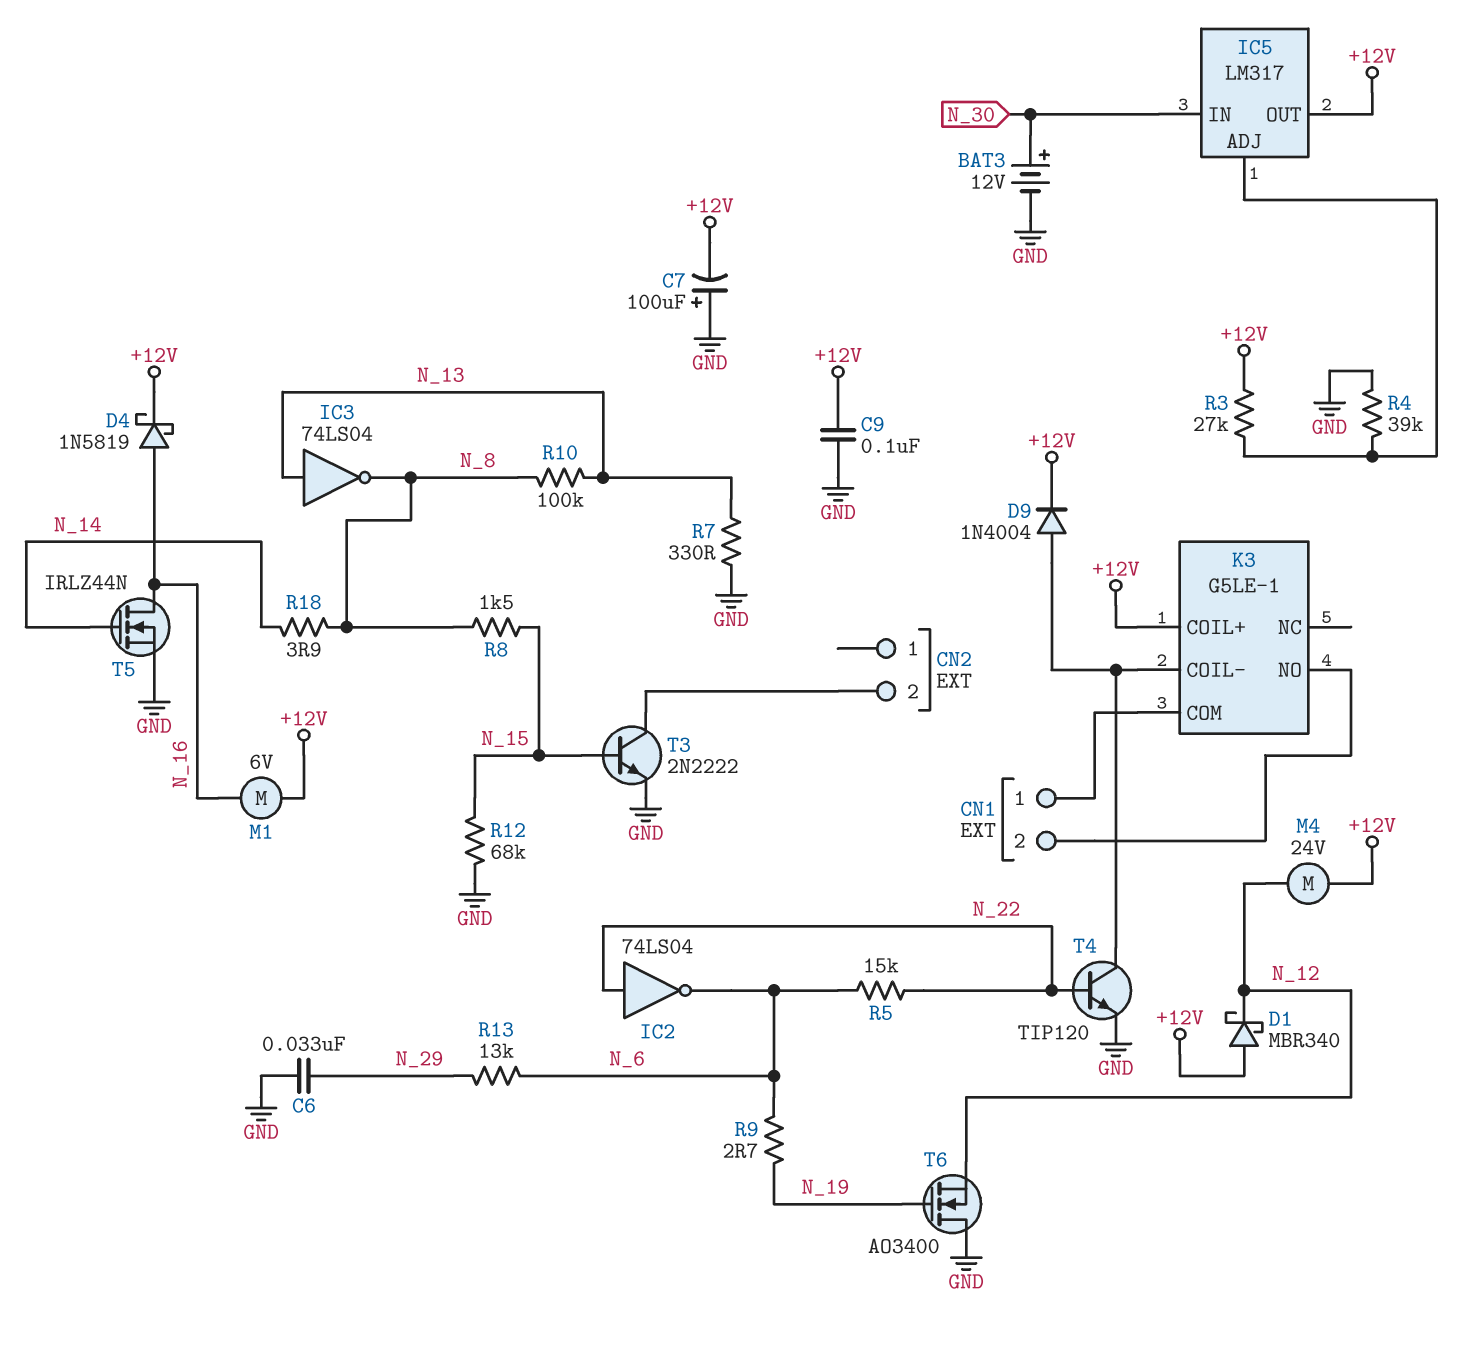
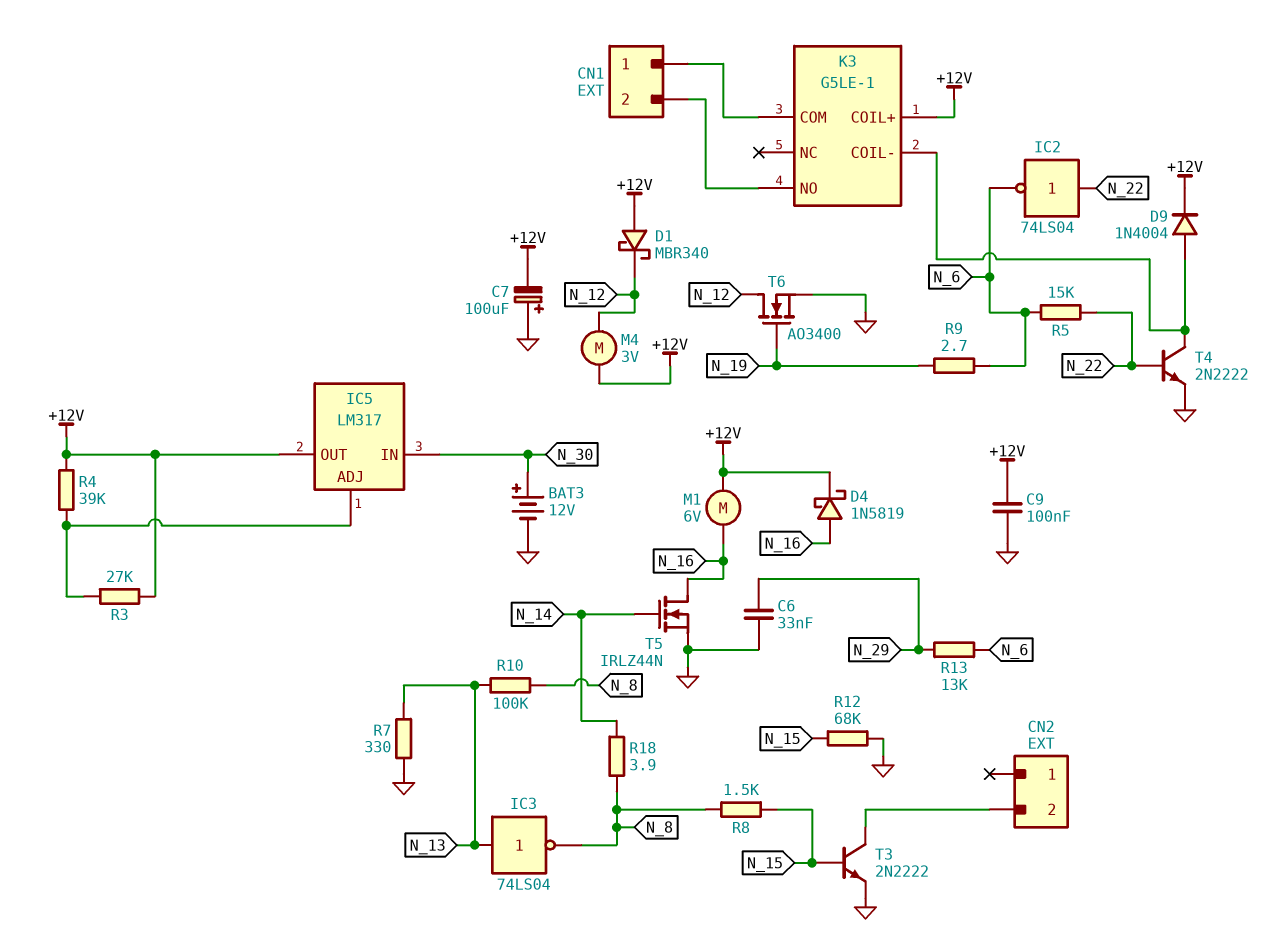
M4: motor 24V (+12V, N_12) -> motor 3V (+12V, N_12)
R4: 39k (GND, IC5/ADJ) -> 39k (+12V, IC5/ADJ)
T4: NPN TIP120 (B N_22, C K3/COIL-, E GND) -> NPN 2N2222 (B N_22, C K3/COIL-, E GND)
T6: NMOS AO3400 (G N_19, D GND, S N_12) -> NMOS AO3400 (G N_19, D N_12, S GND)

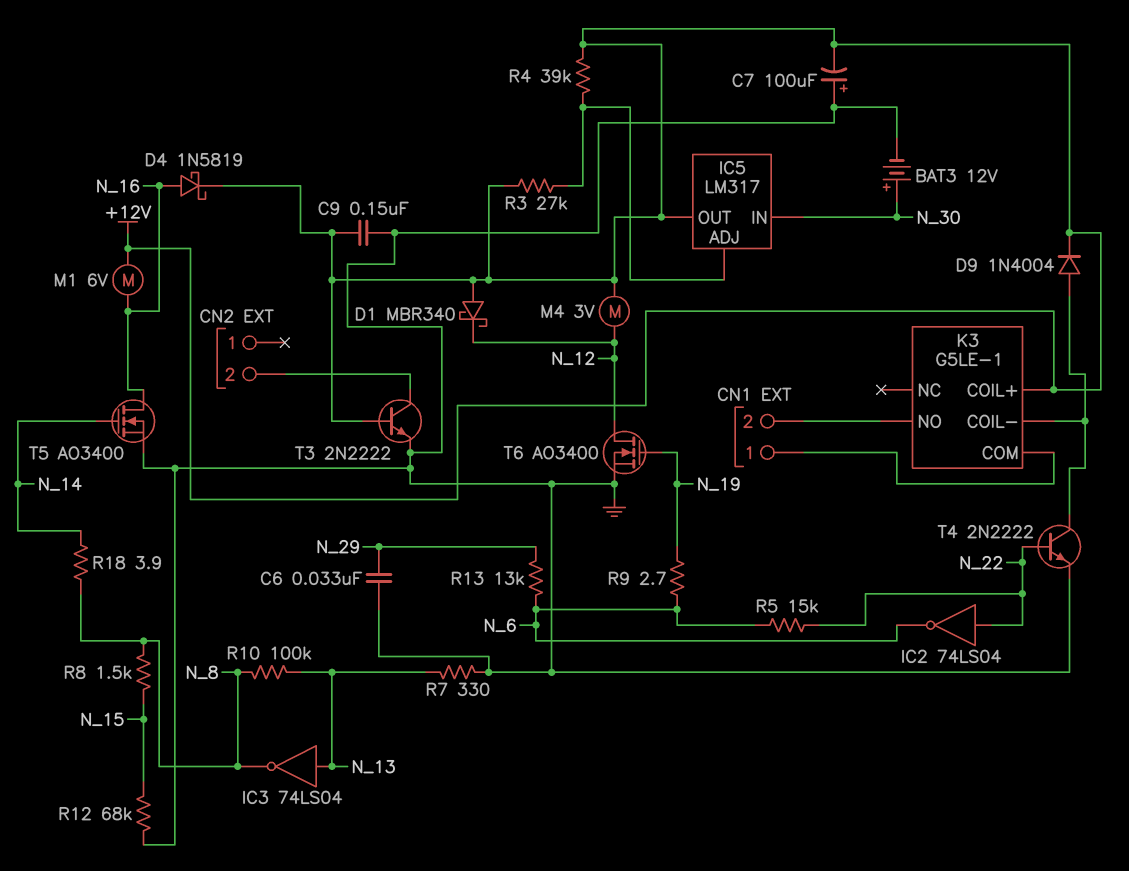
C9: 100nF (+12V, GND) -> 150nF (+12V, GND)
T3: NPN 2N2222 (B N_15, C CN2/2, E GND) -> NPN 2N2222 (B +12V, C CN2/2, E GND)
T5: NMOS IRLZ44N (G N_14, D N_16, S GND) -> NMOS AO3400 (G N_14, D N_16, S GND)

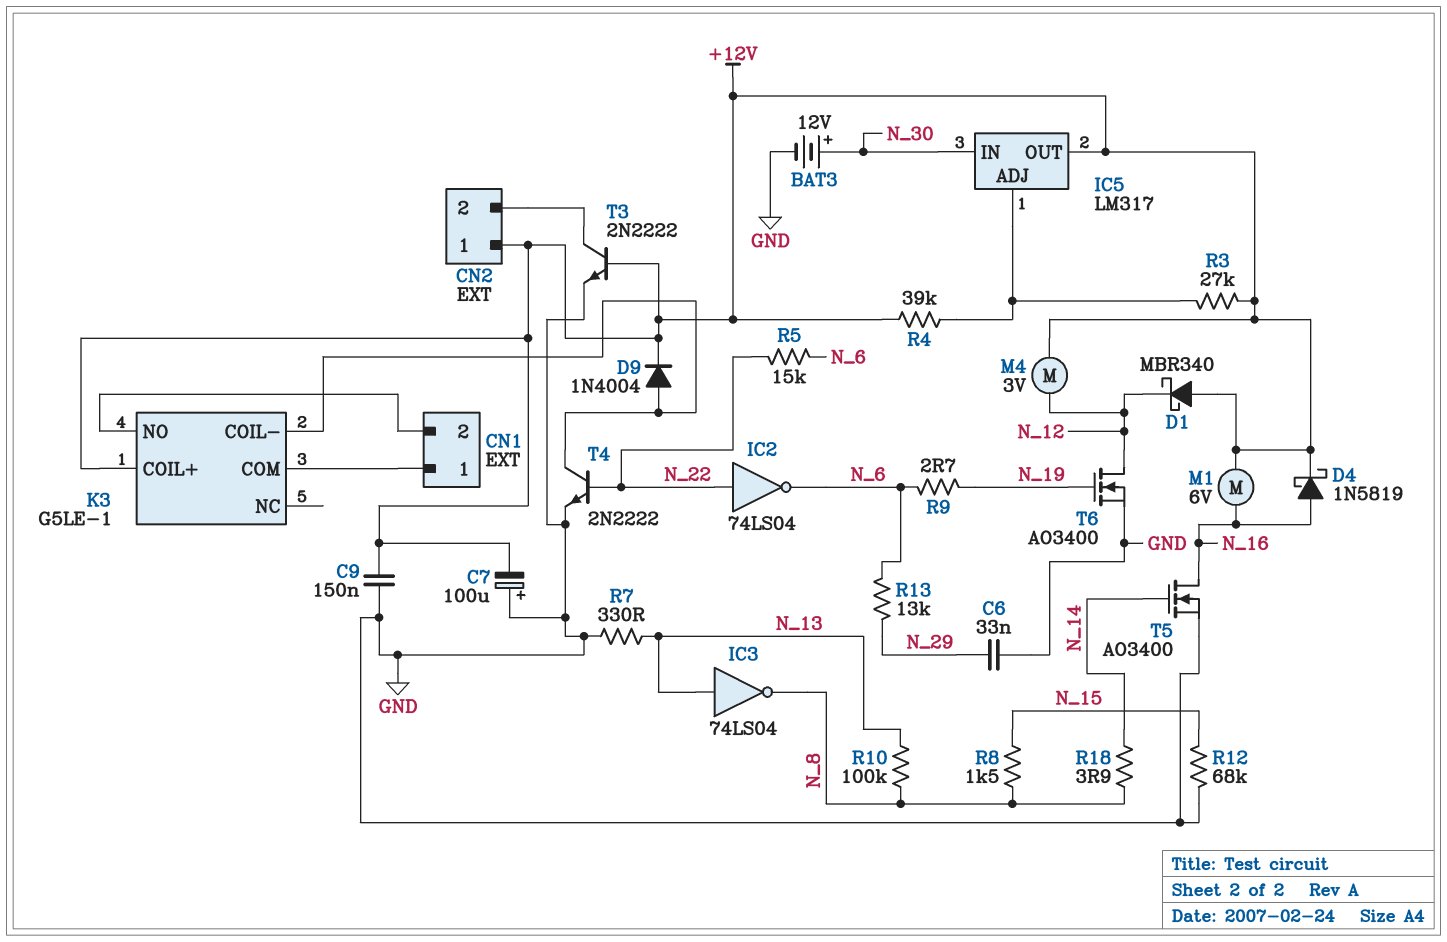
CN2 pin 1: none -> +12V

